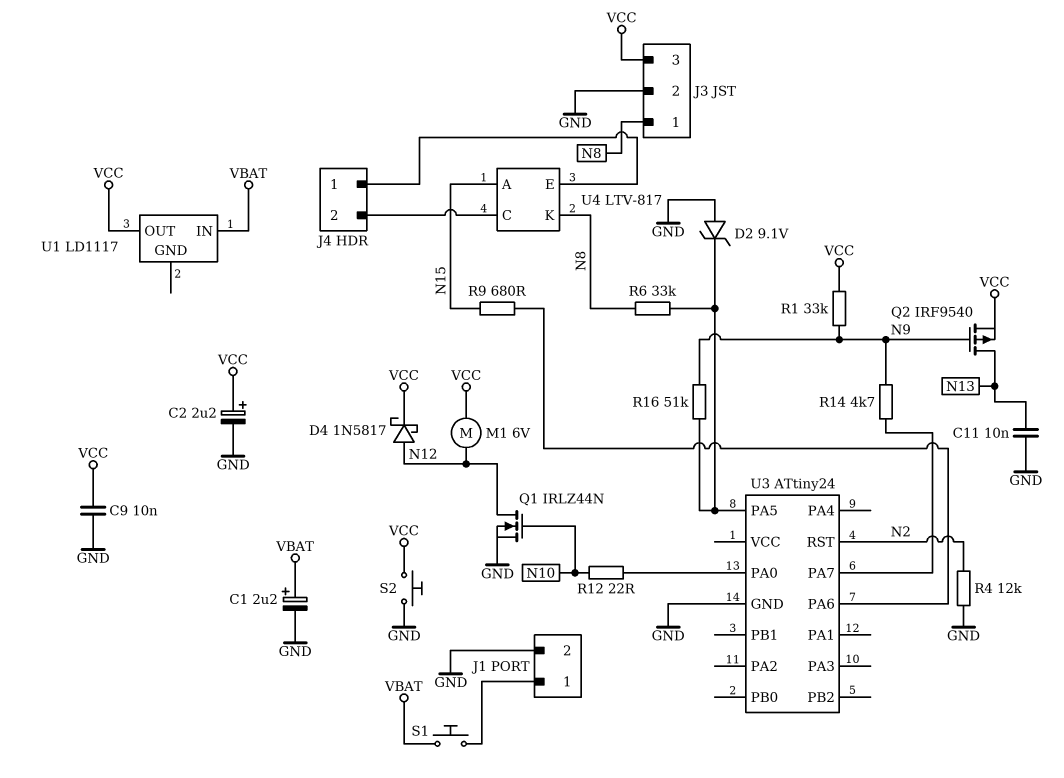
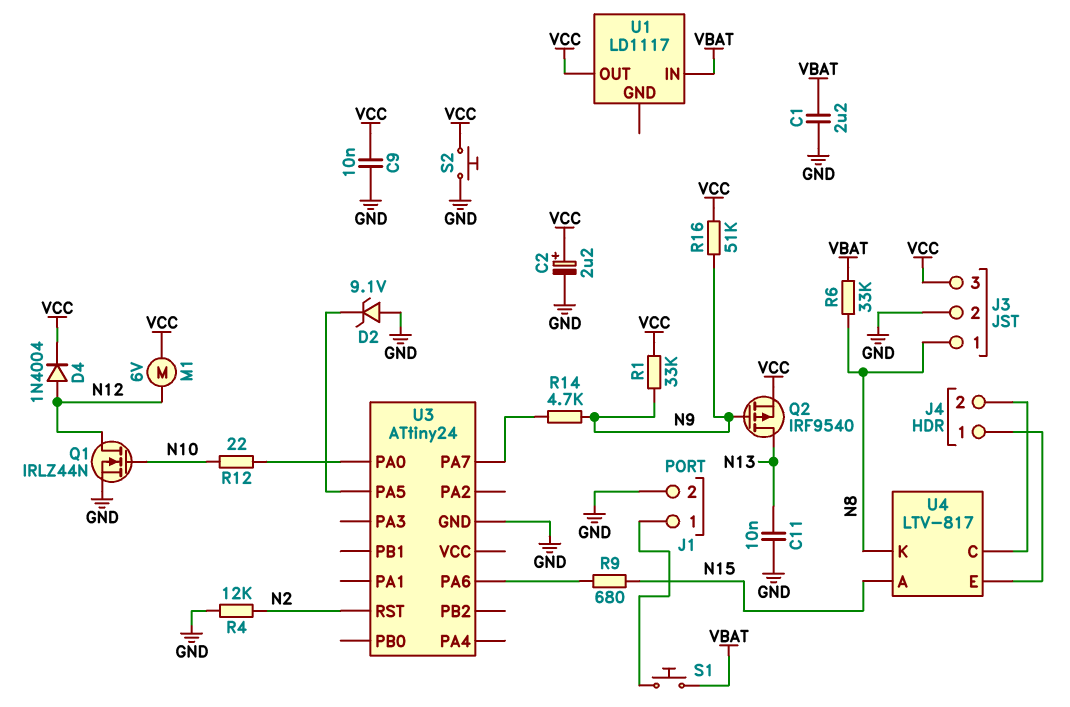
C1: 2.2uF (plus VBAT, minus GND) -> 2.2uF (GND, VBAT)
D4: schottky 1N5817 (A N12, K VCC) -> diode 1N4004 (A N12, K VCC)
R6: 33k (N8, U3/PA5) -> 33k (N8, VBAT)
R16: 51k (N9, U3/PA5) -> 51k (N9, VCC)

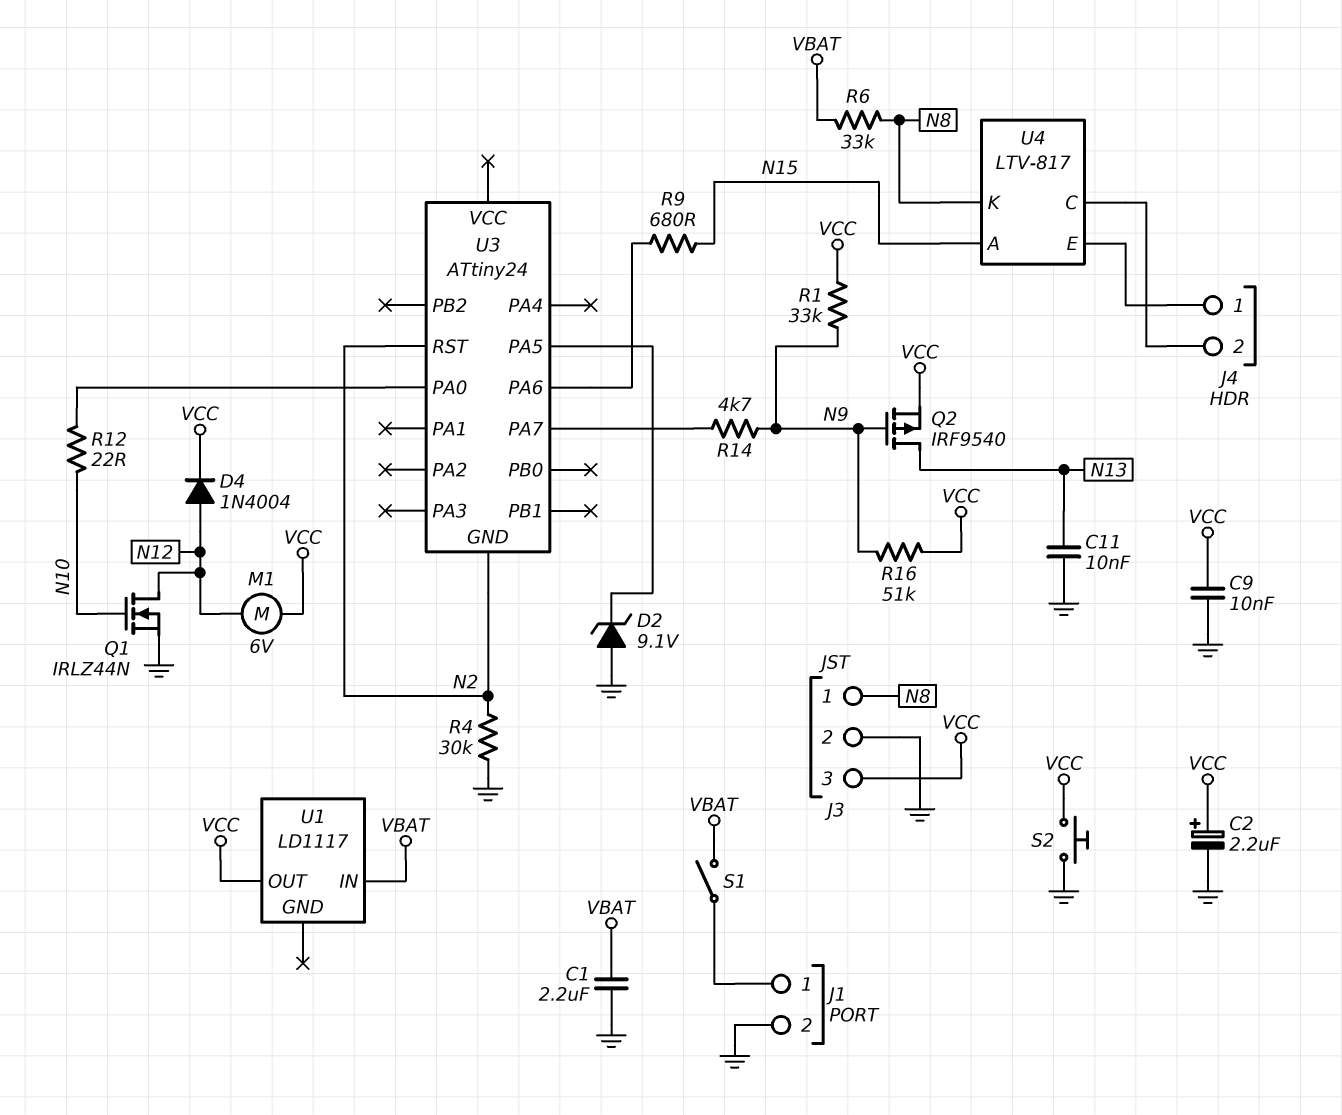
R4: 12k (GND, N2) -> 30k (GND, N2)
S1: button (J1/1, VBAT) -> switch (J1/1, VBAT)
U3 pin GND: GND -> N2

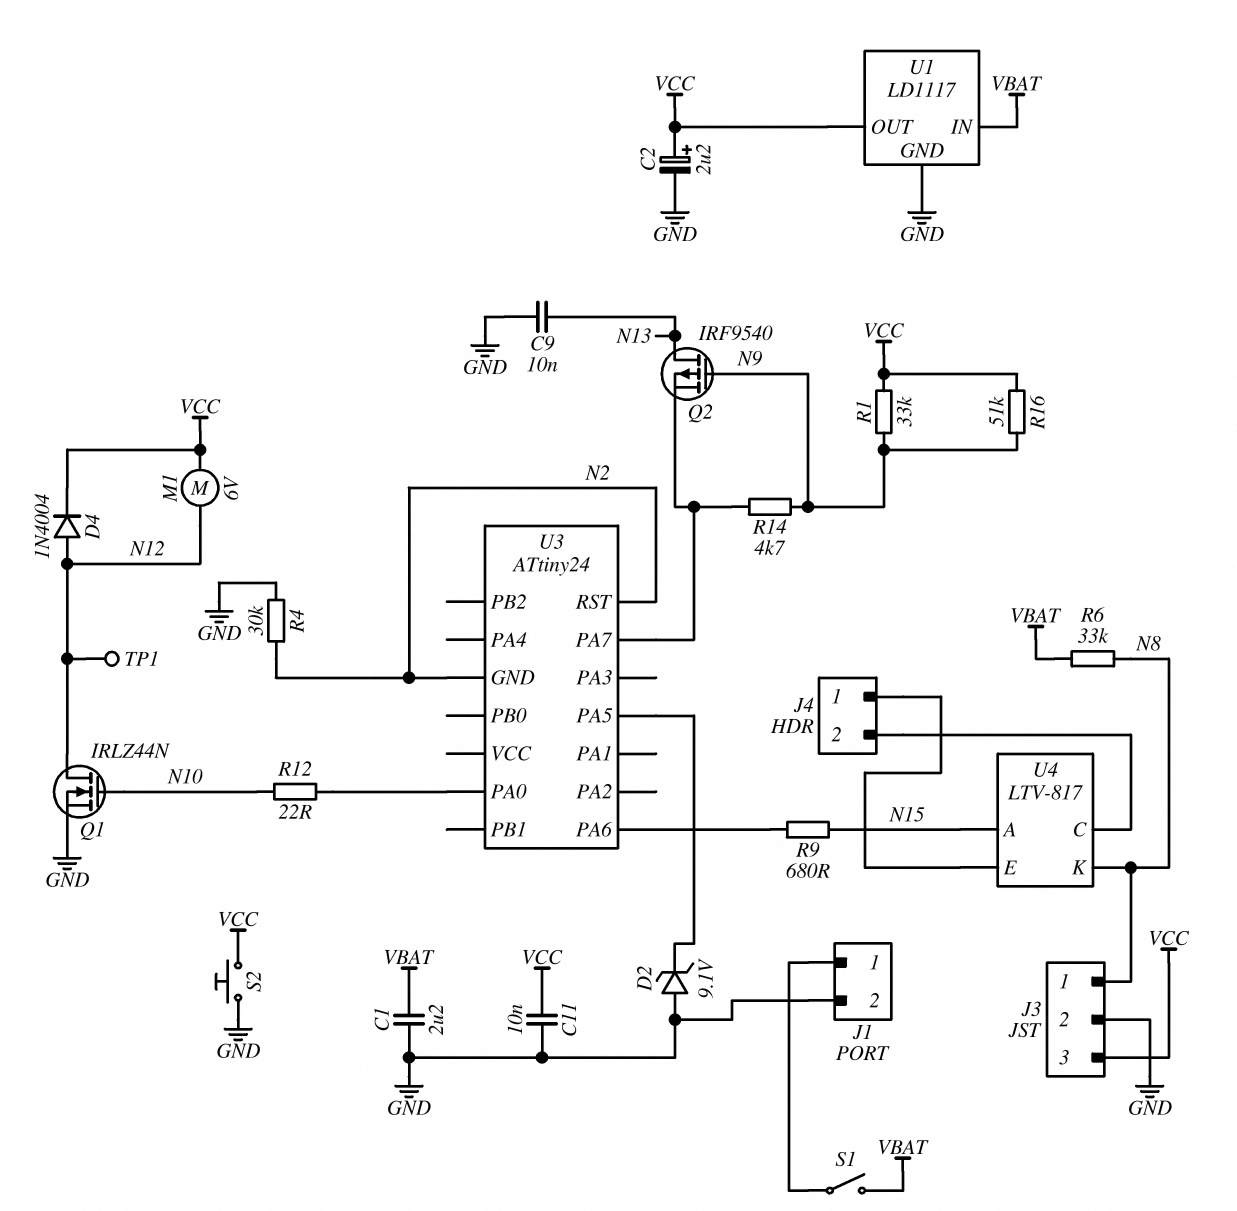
C9: 10nF (GND, VCC) -> 10nF (GND, N13)
C11: 10nF (GND, N13) -> 10nF (GND, VCC)
Q2: PMOS IRF9540 (G N9, D N13, S VCC) -> PMOS IRF9540 (G N9, D N13, S U3/PA7)
TP1: none -> test point (N12)
U1 pin GND: none -> GND

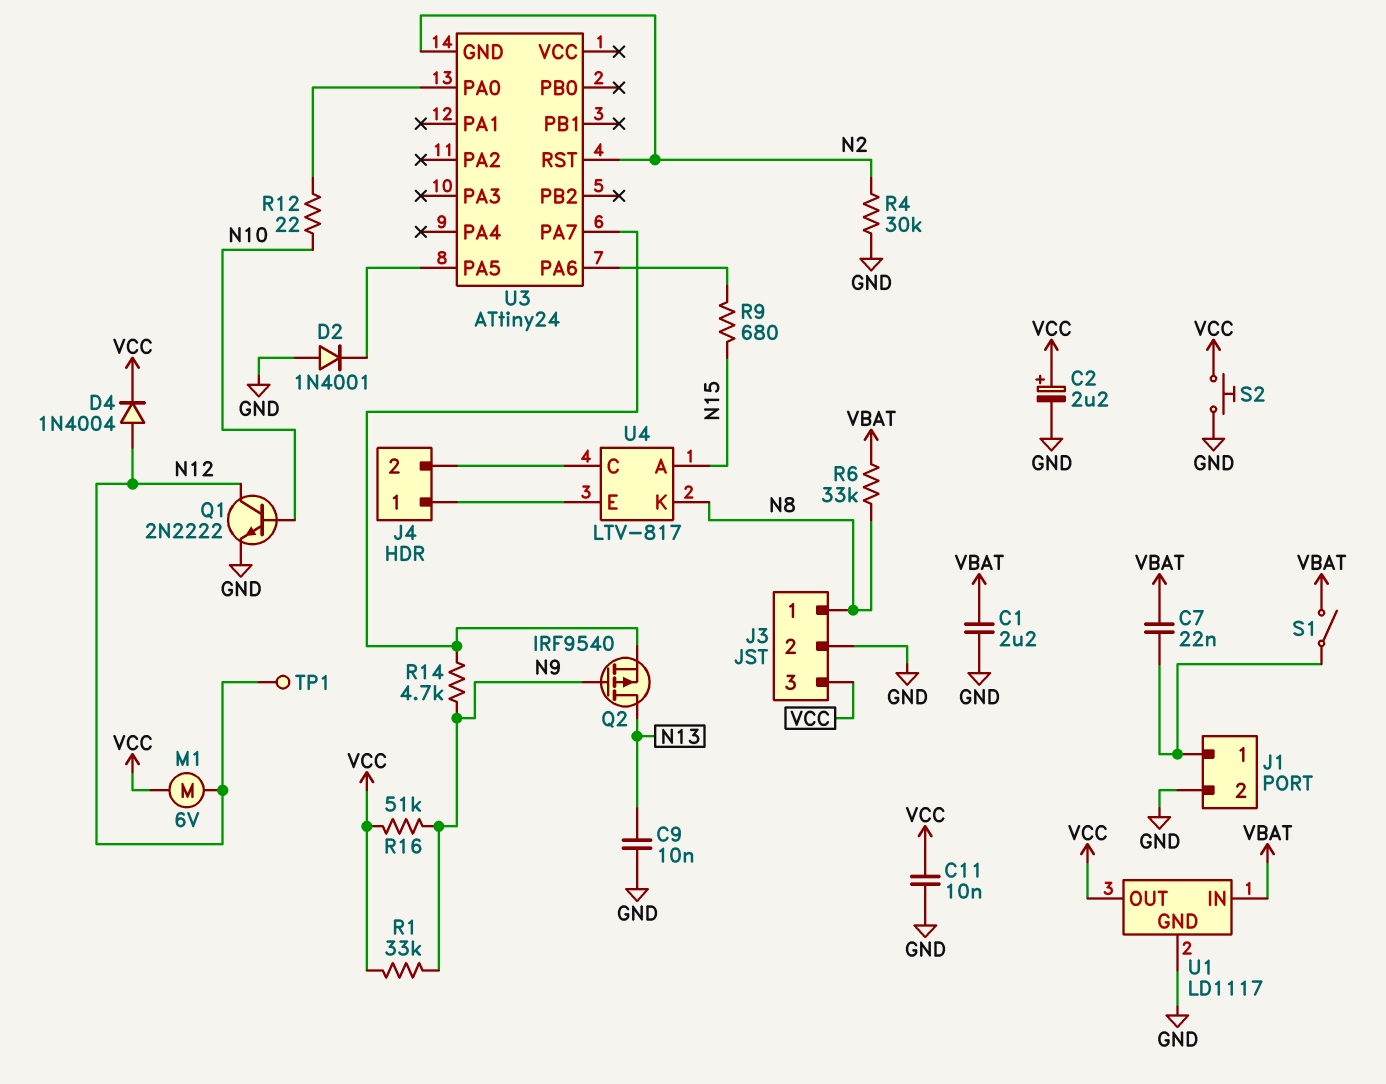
C7: none -> 22nF (J1/1, VBAT)
D2: zener 9.1V (A GND, K U3/PA5) -> diode 1N4001 (A GND, K U3/PA5)
Q1: NMOS IRLZ44N (G N10, D N12, S GND) -> NPN 2N2222 (B N10, C N12, E GND)

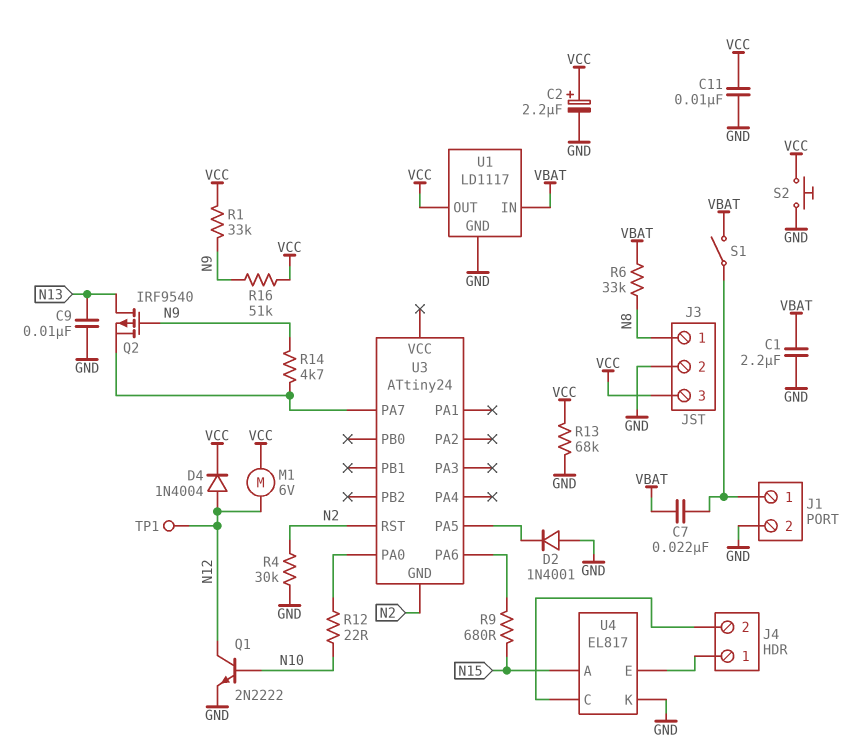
R13: none -> 68k (GND, VCC)
U4: LTV-817 -> EL817
U4 pin K: N8 -> GND

